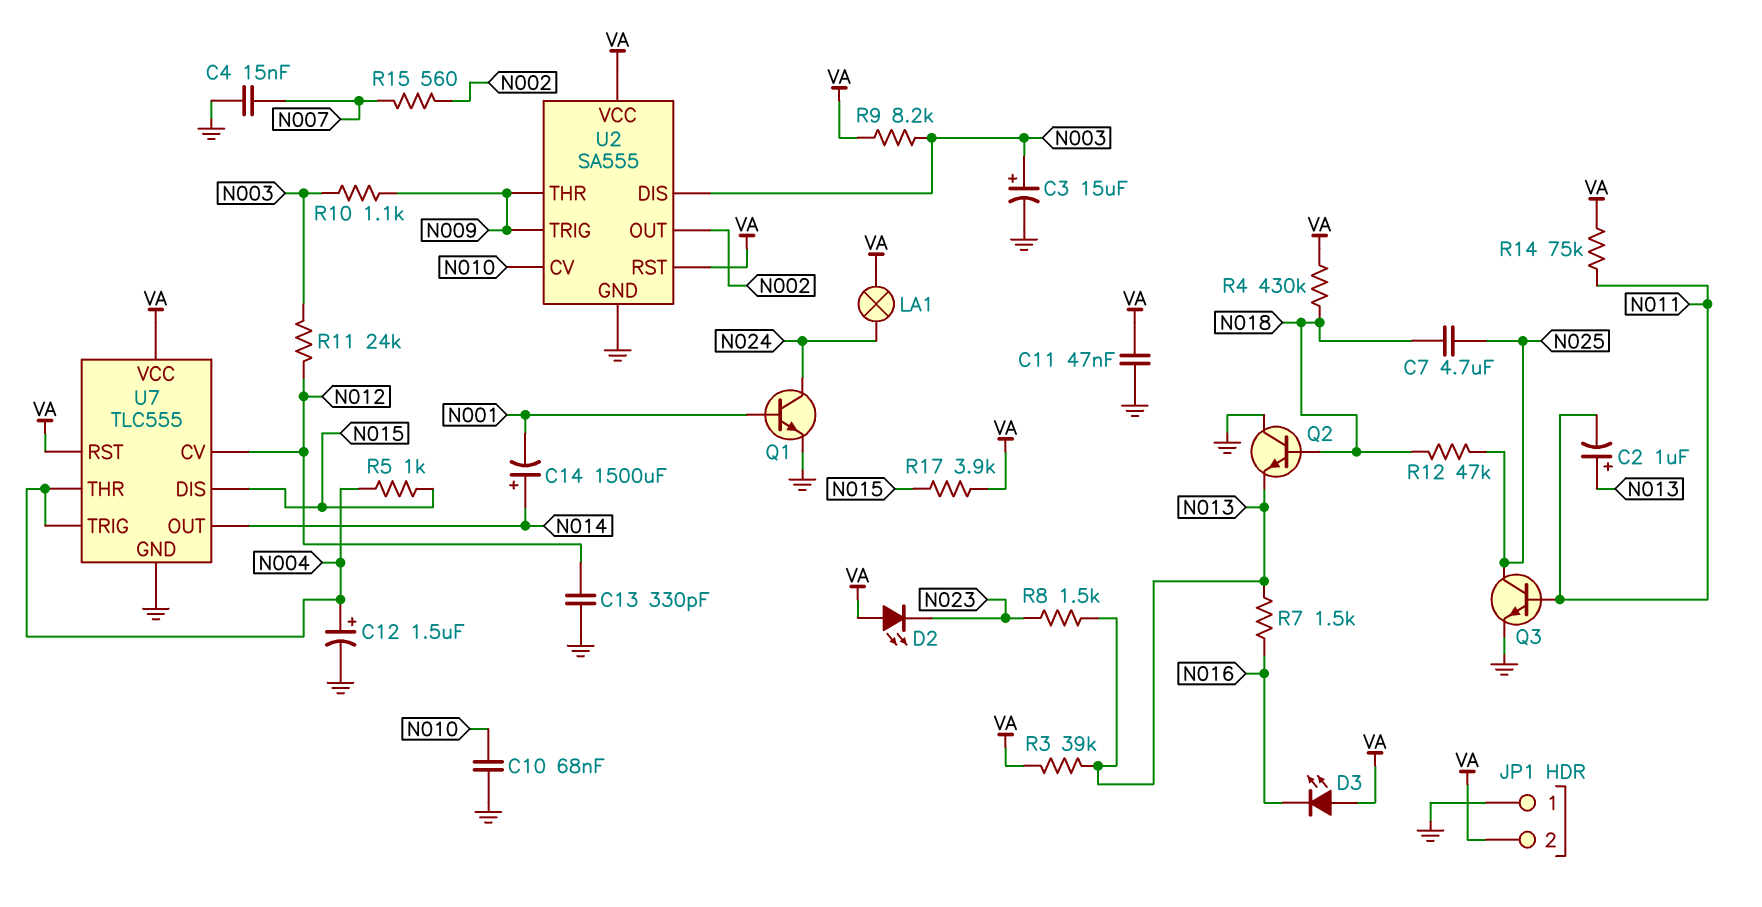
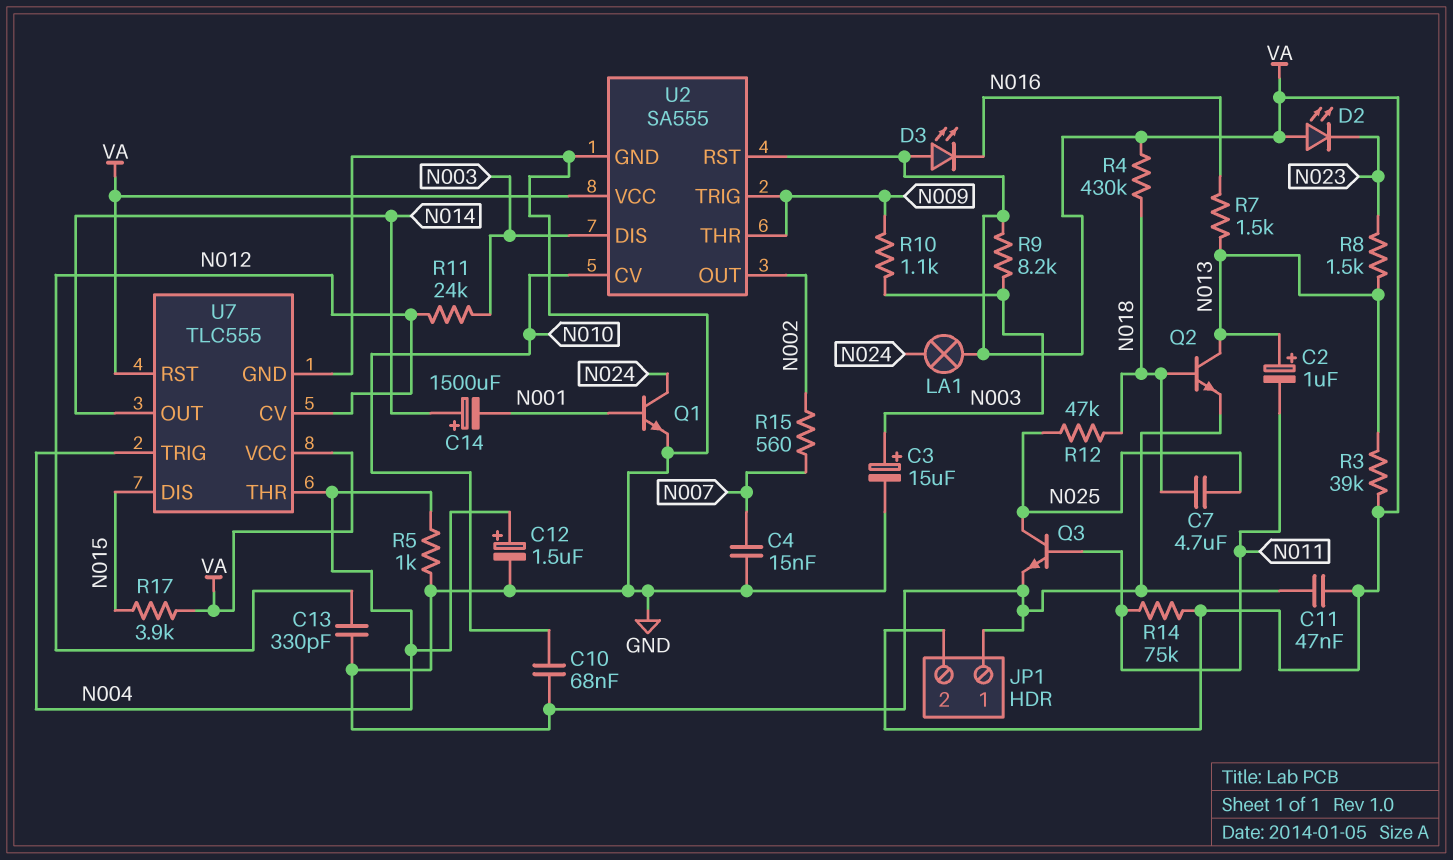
Q2: NPN (B N018, C GND, E N013) -> NPN (B N018, C N013, E GND)
R5: 1k (N004, N015) -> 1k (GND, N004)

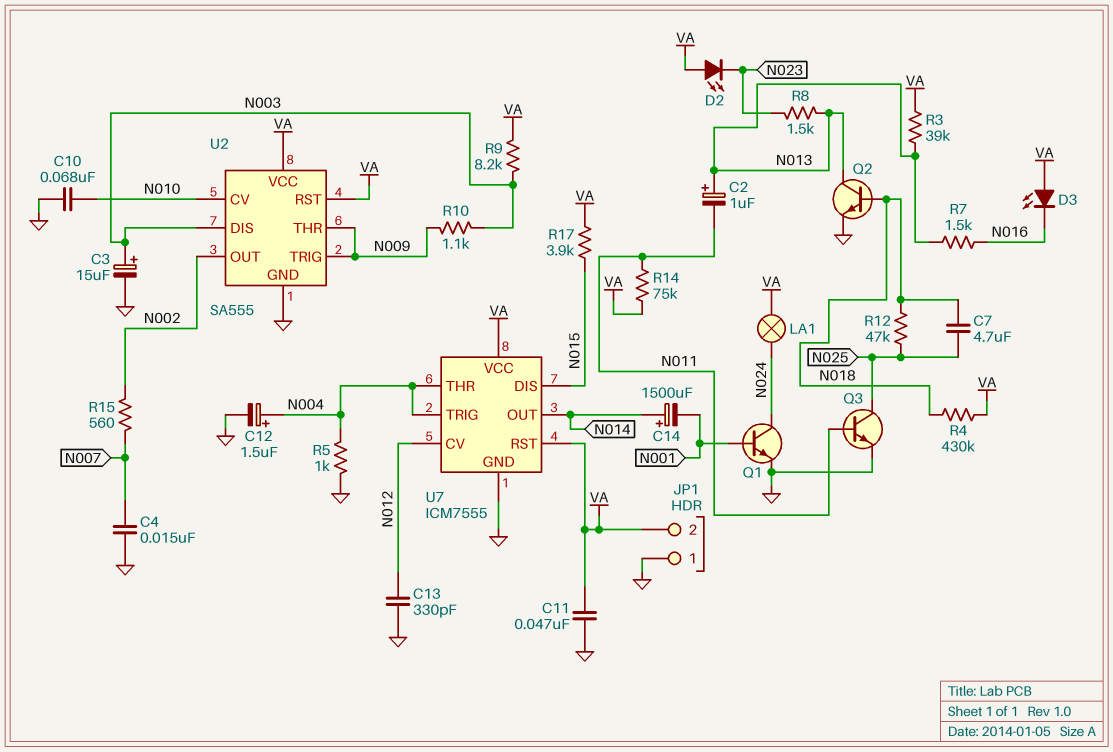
R11: 24k (N003, N012) -> none
U7: TLC555 -> ICM7555

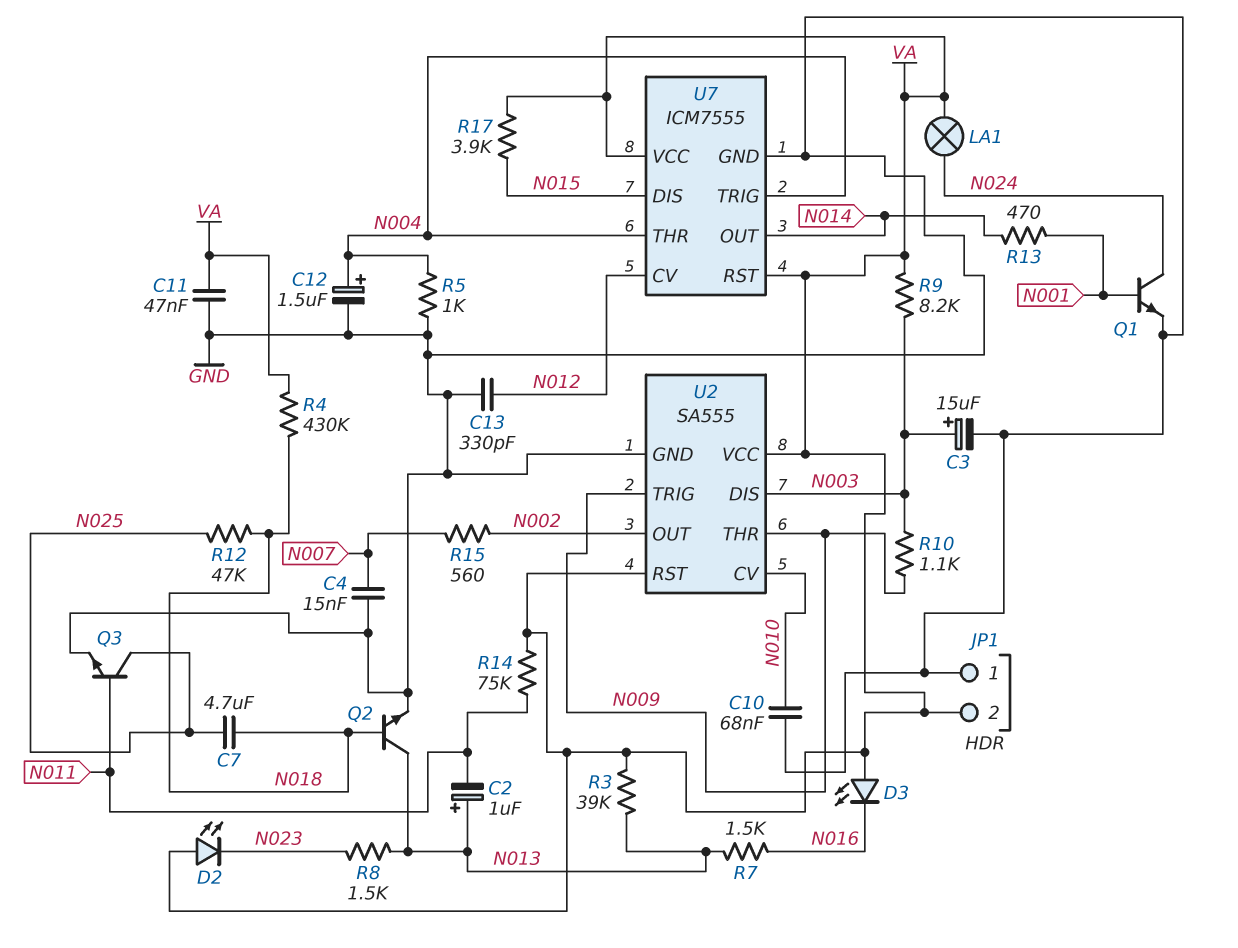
C14: 1500uF (plus N014, minus N001) -> none
R13: none -> 470 (N001, N014)

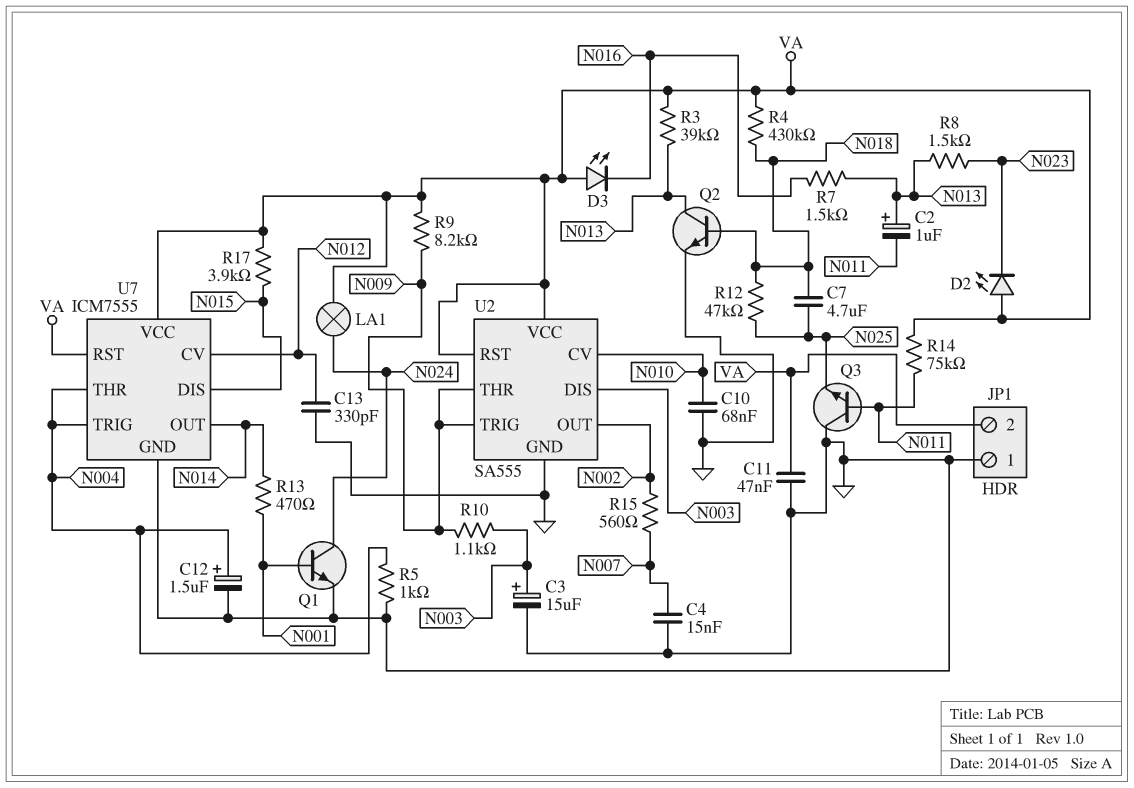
Q3: NPN (B N011, C N025, E GND) -> NPN (B N011, C GND, E N025)
R9: 8.2k (N003, VA) -> 8.2k (N009, VA)

